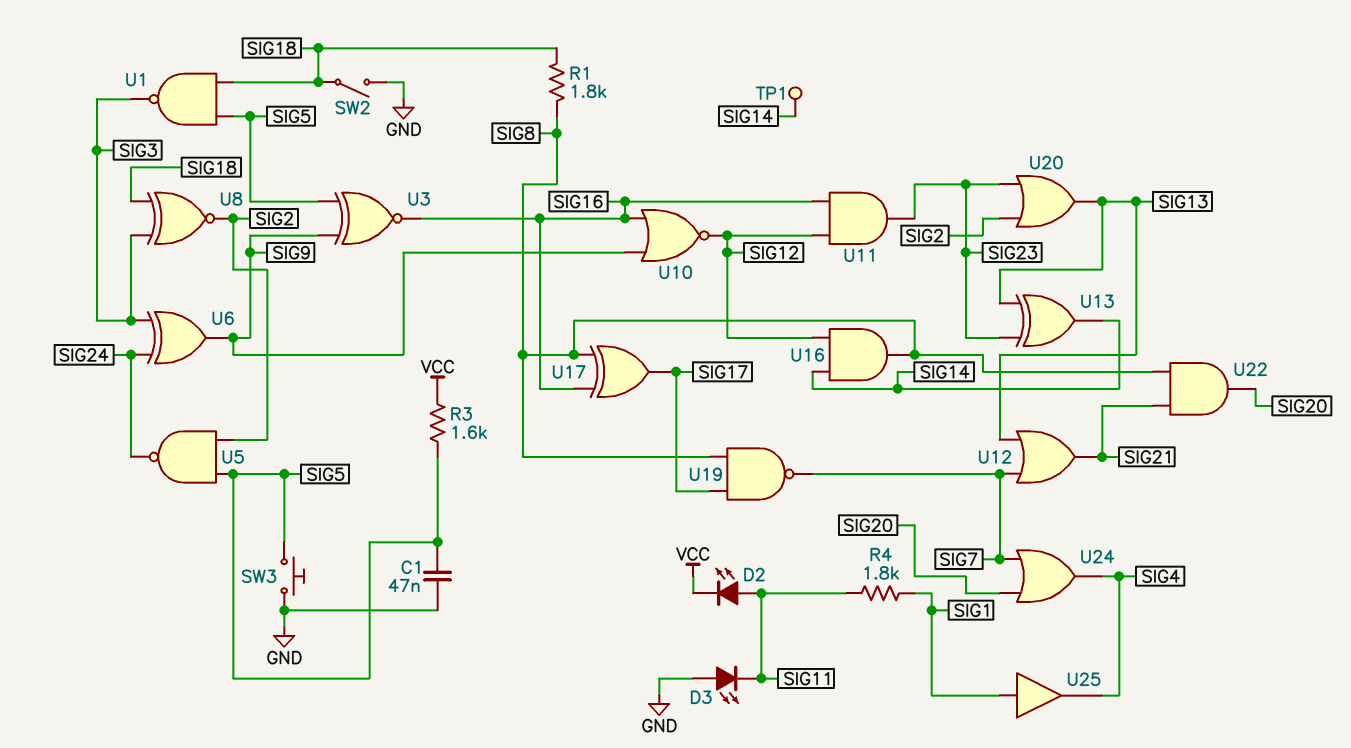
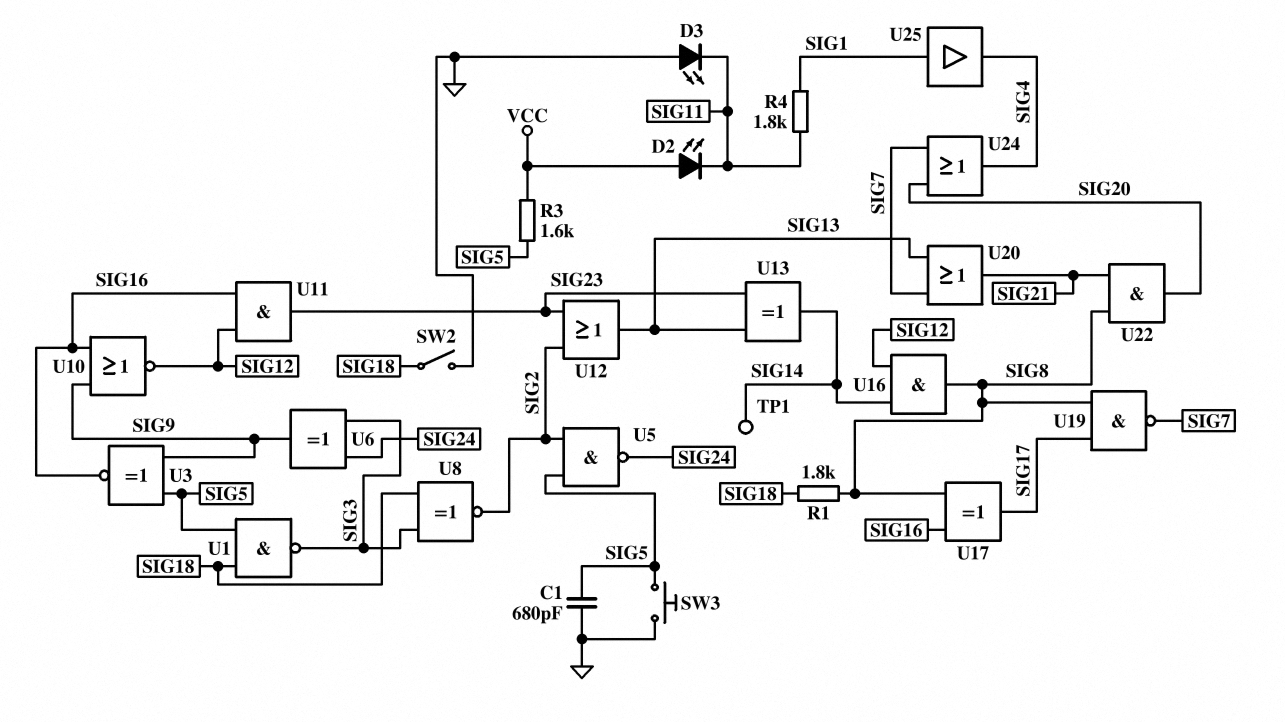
C1: 47nF (GND, SIG5) -> 680pF (GND, SIG5)
D2: LED (A SIG11, K VCC) -> LED (A VCC, K SIG11)
U12: OR (in SIG7, in SIG13, out SIG21) -> OR (in SIG2, in SIG23, out SIG13)
U20: OR (in SIG2, in SIG23, out SIG13) -> OR (in SIG7, in SIG13, out SIG21)

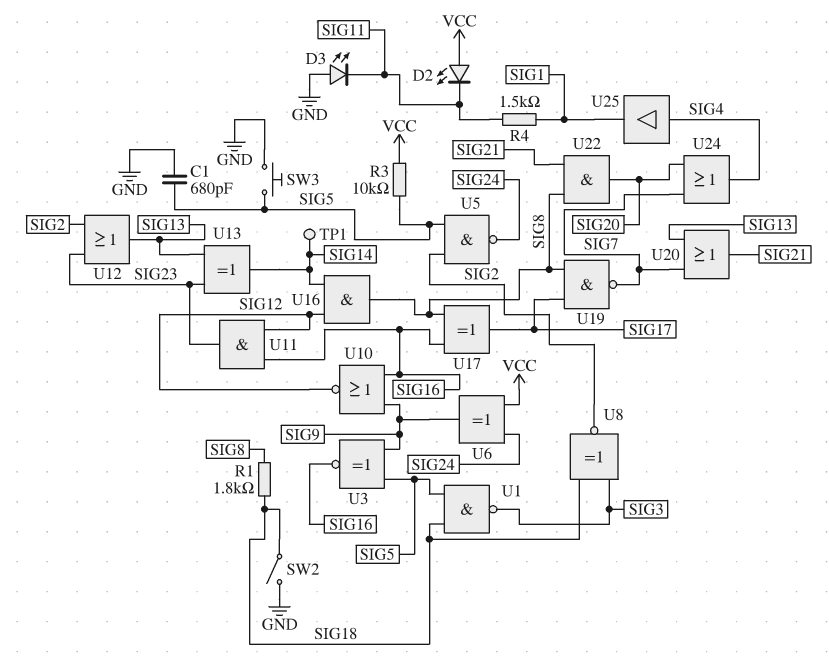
R3: 1.6k (SIG5, VCC) -> 10k (SIG5, VCC)
R4: 1.8k (SIG1, SIG11) -> 1.5k (SIG1, SIG11)
U6: XOR (in SIG3, in SIG24, out SIG9) -> XOR (in SIG24, in VCC, out SIG9)
U25: buffer (in SIG1, out SIG4) -> buffer (in SIG4, out SIG1)

